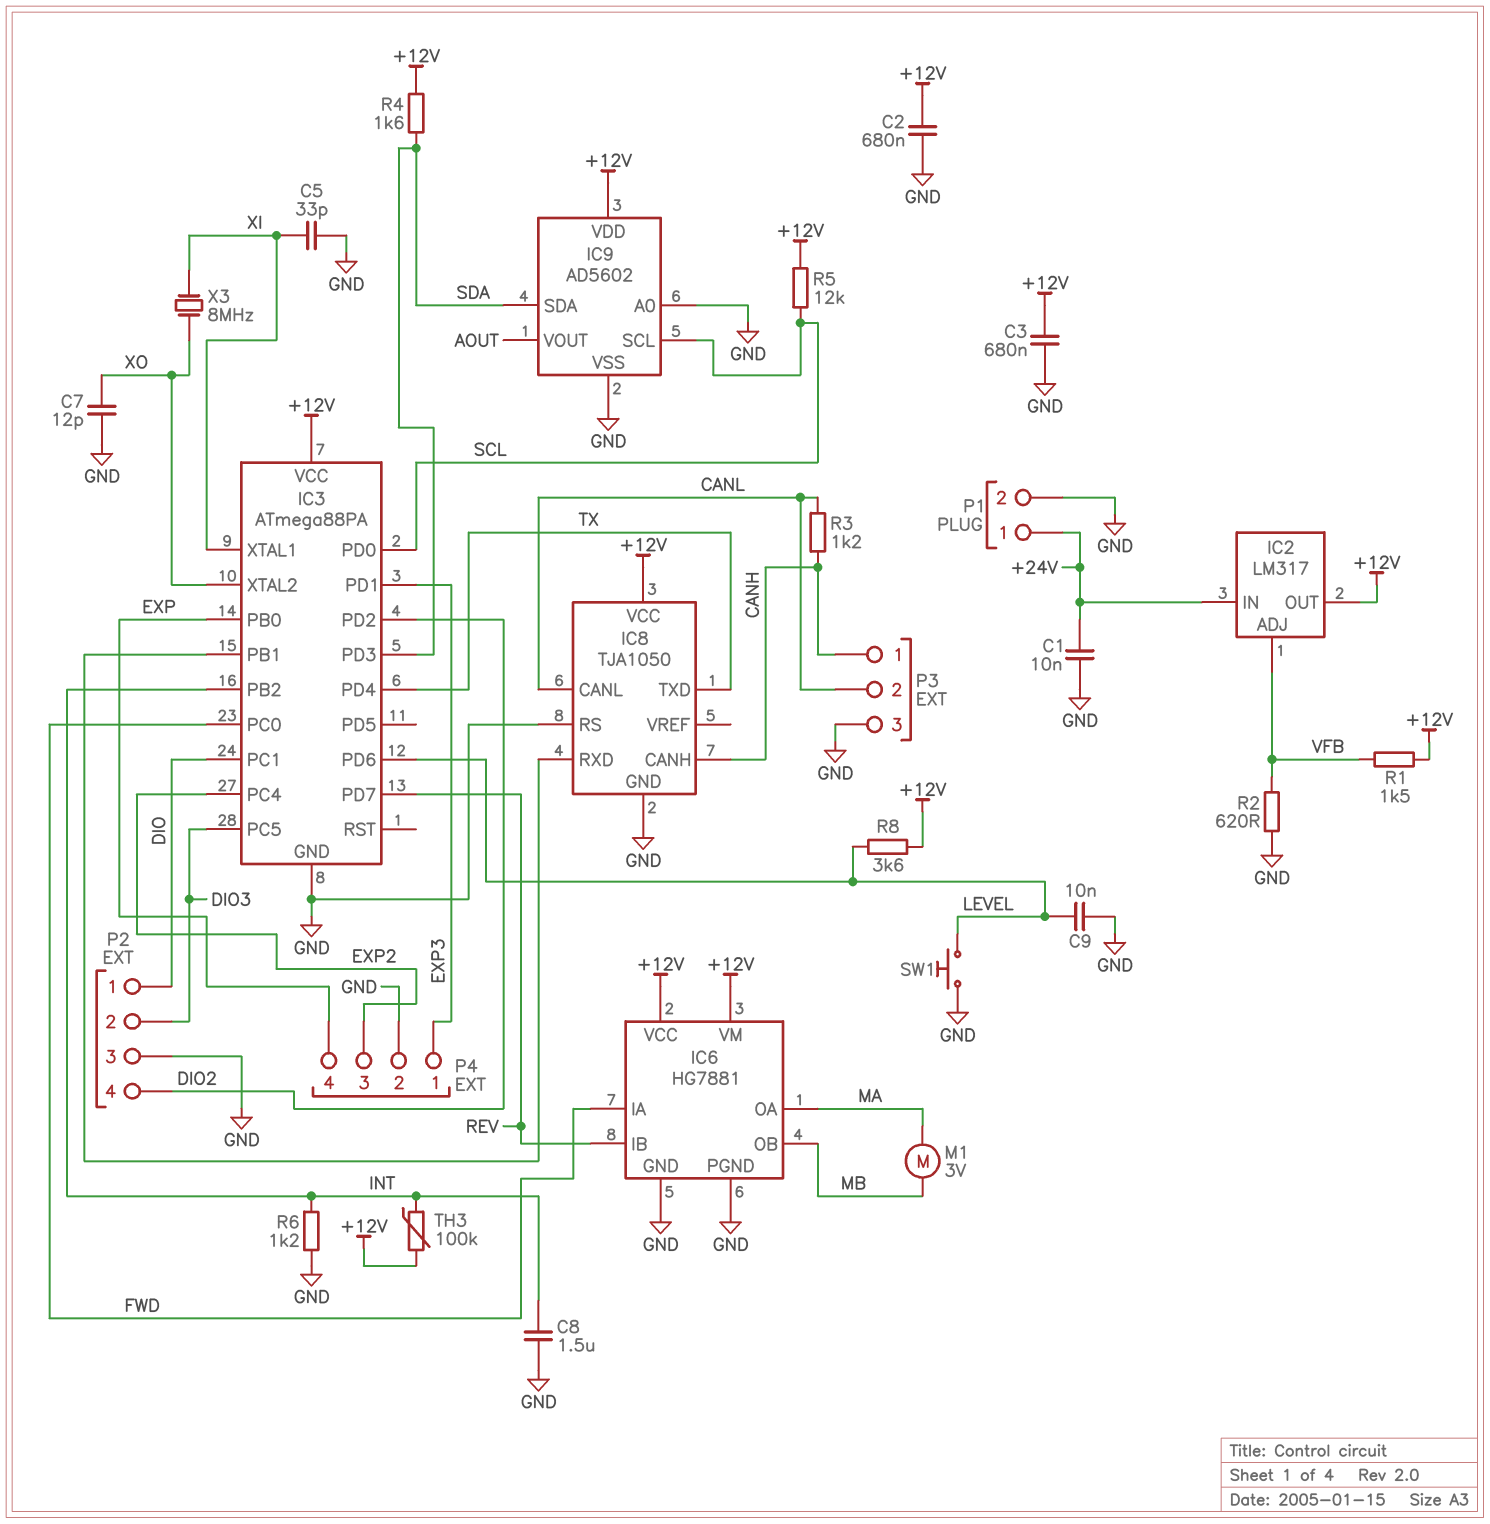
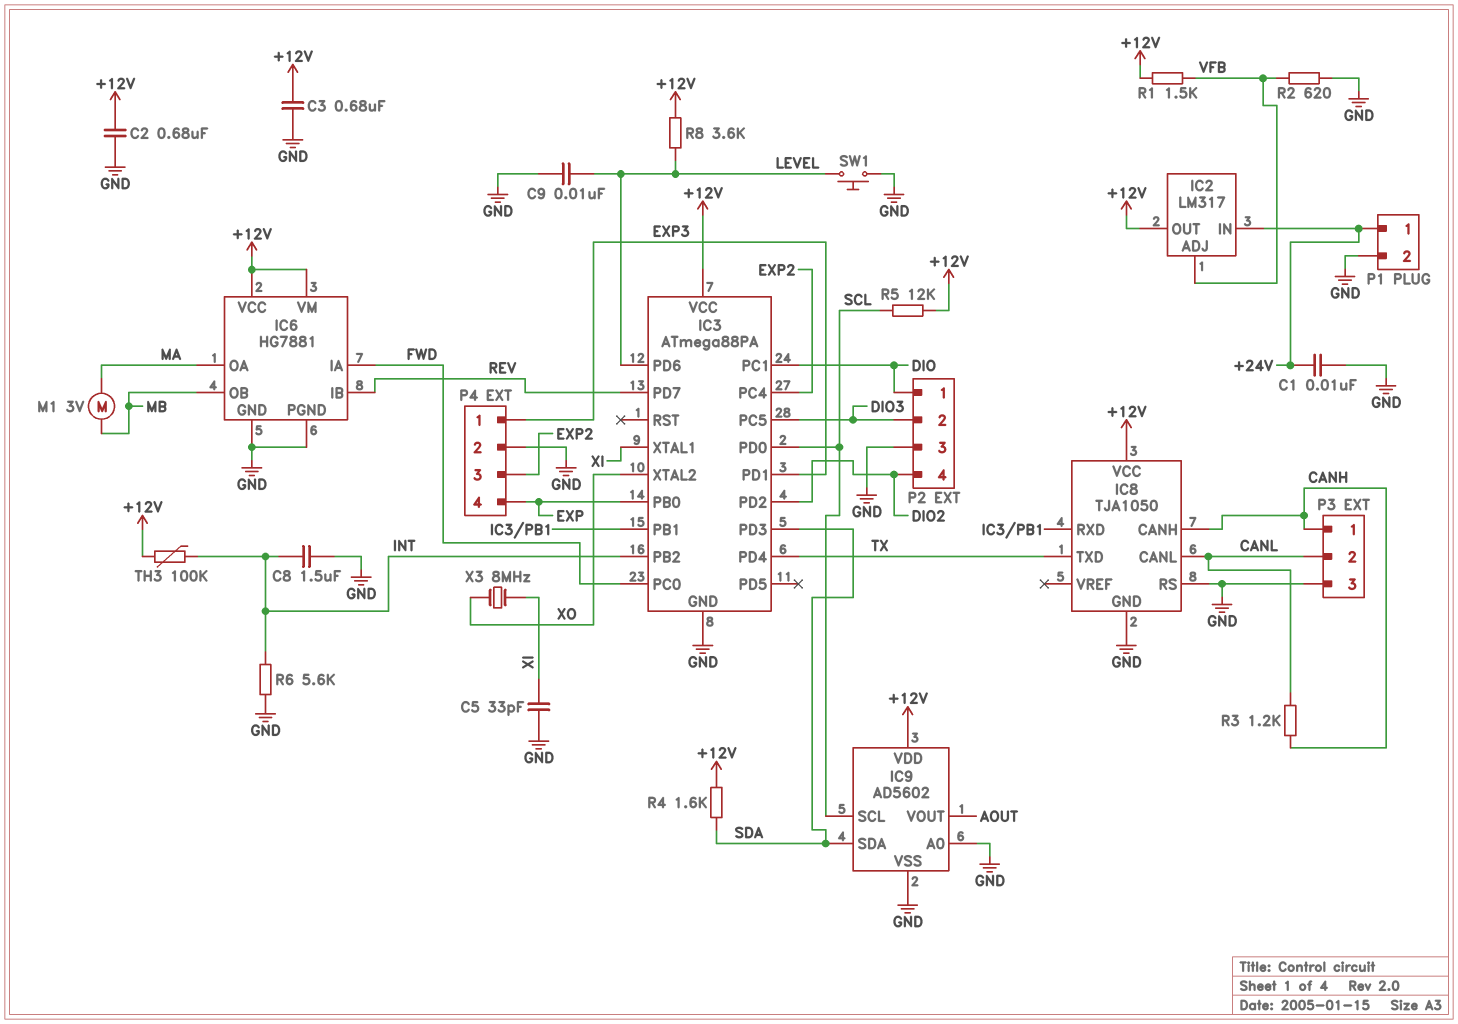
C7: 12pF (GND, XO) -> none
R6: 1.2k (GND, INT) -> 5.6k (GND, INT)

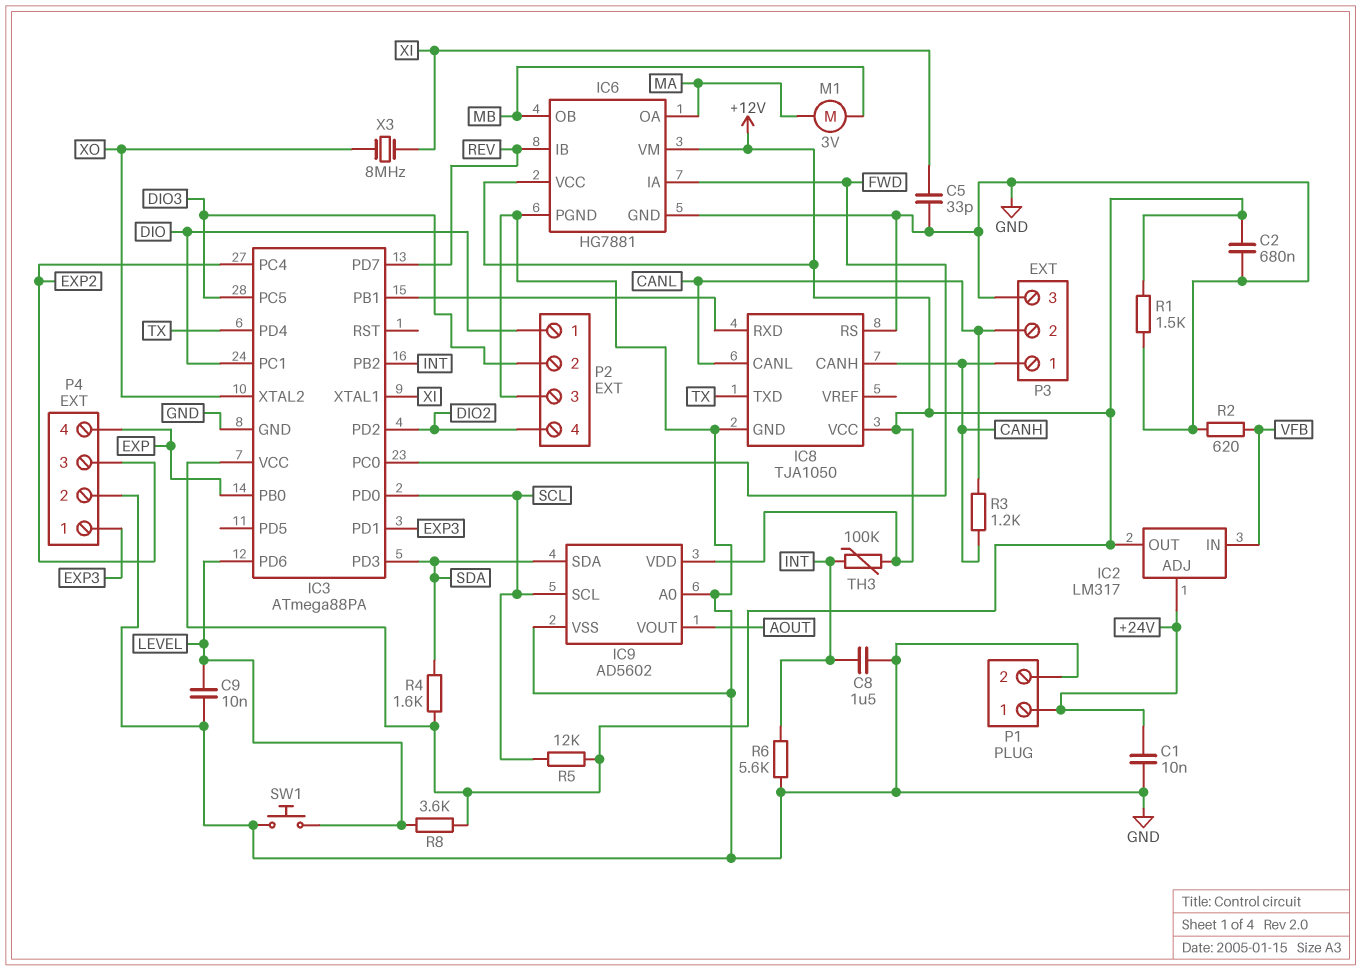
C3: 680nF (+12V, GND) -> none
IC2 pin ADJ: VFB -> +24V
IC2 pin IN: +24V -> VFB
R1: 1.5k (+12V, VFB) -> 1.5k (+12V, GND)

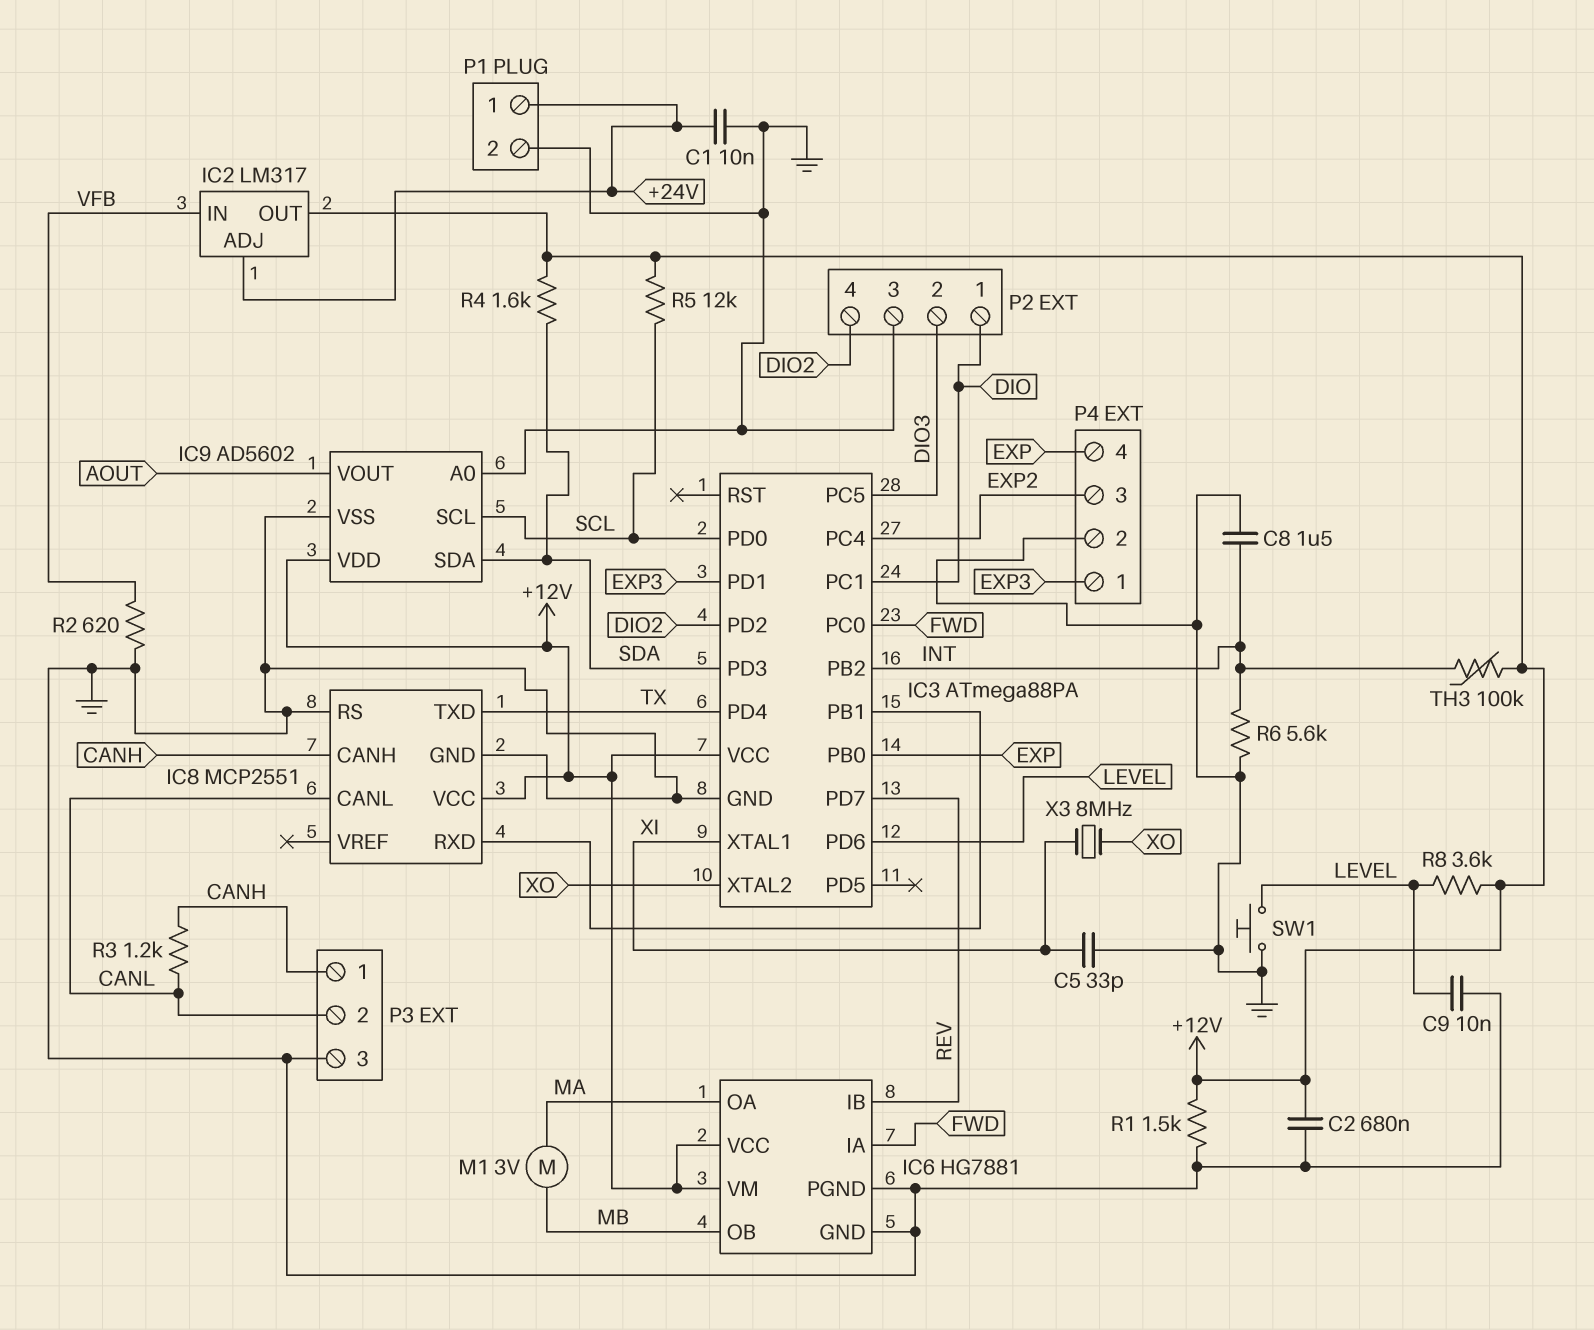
IC8: TJA1050 -> MCP2551

